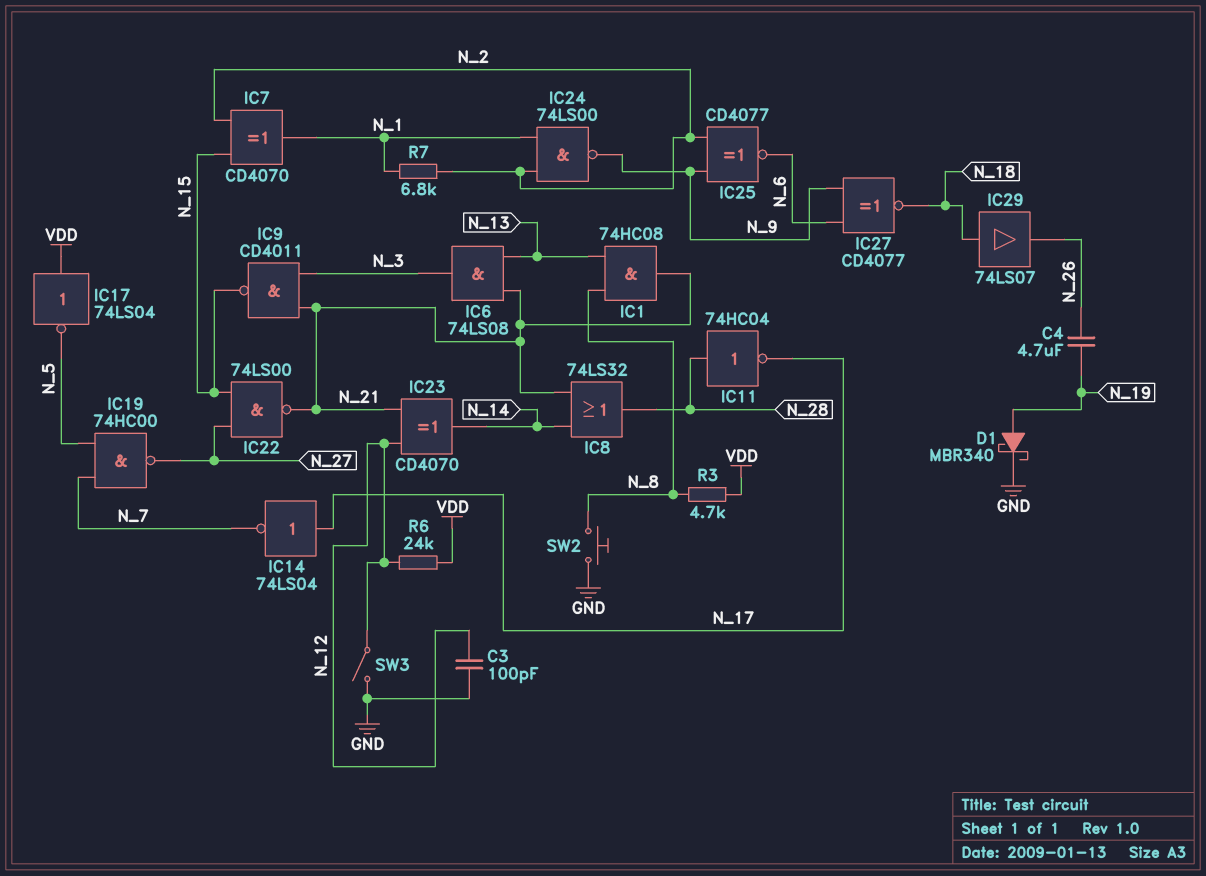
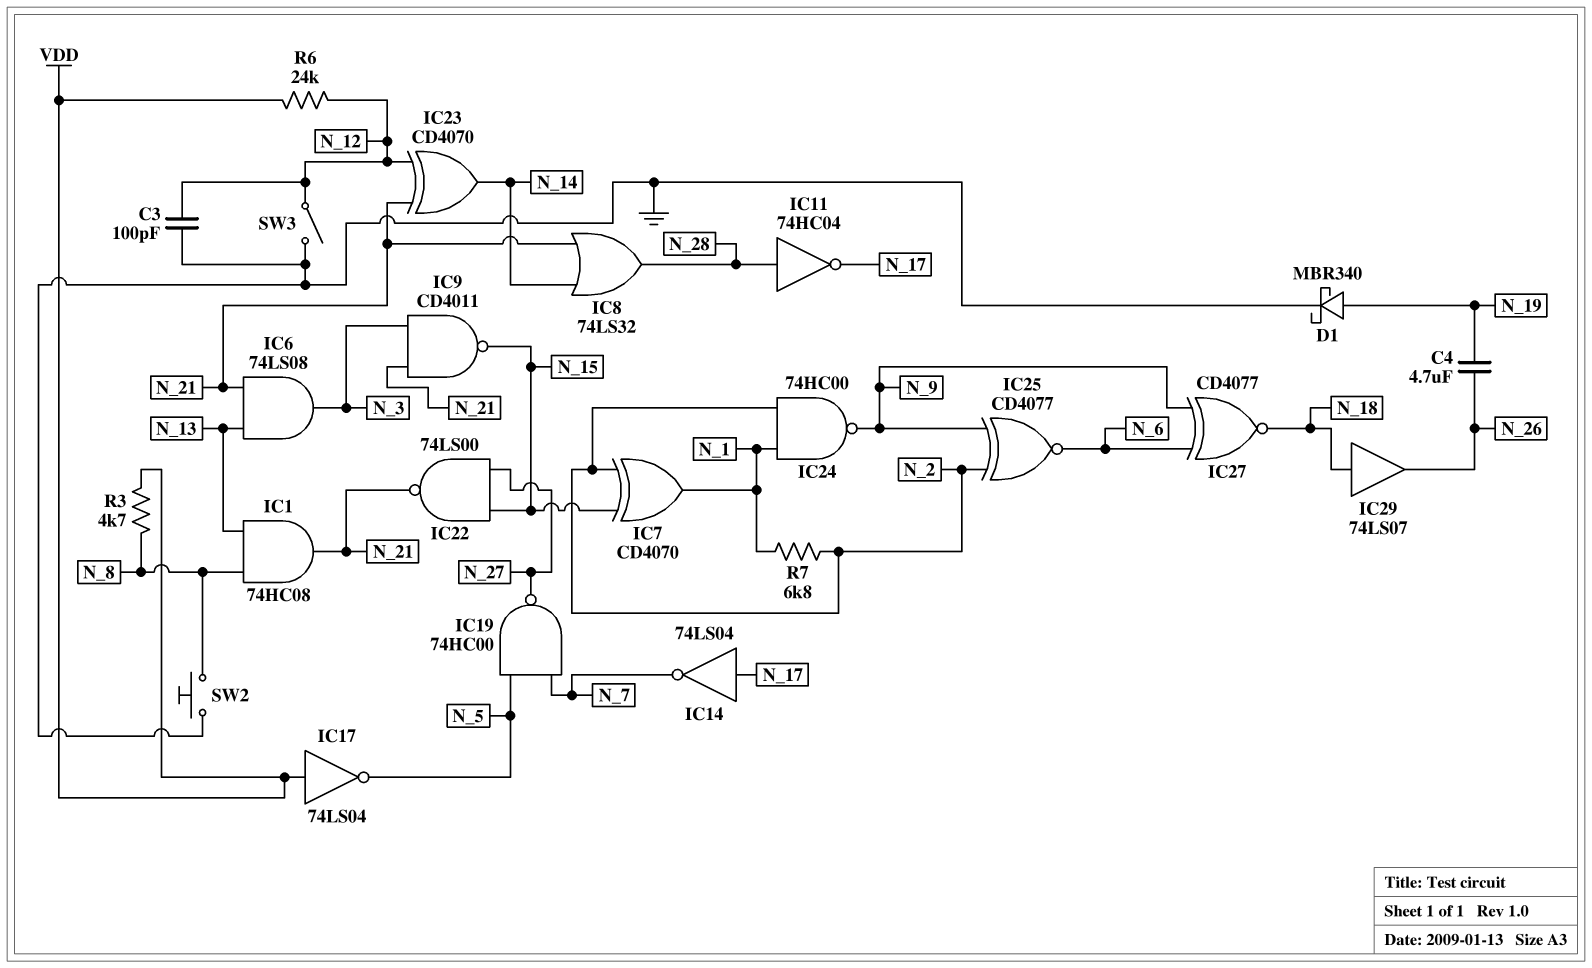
IC24: NAND 74LS00 (in N_1, in N_2, out N_9) -> NAND 74HC00 (in N_1, in N_2, out N_9)

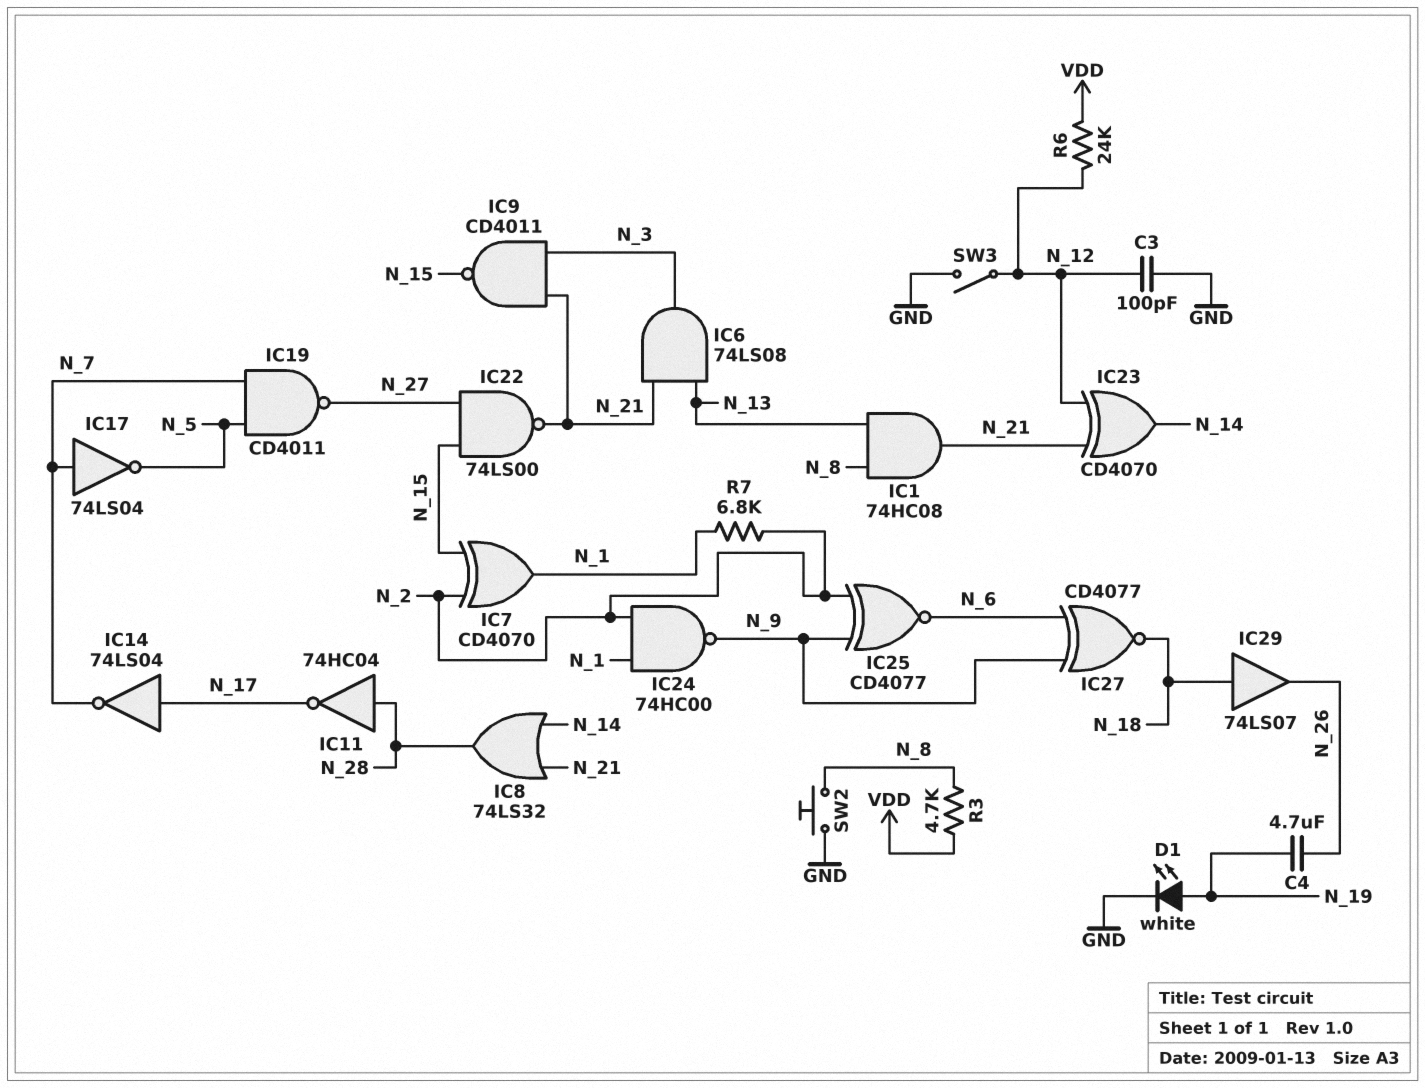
D1: schottky MBR340 (A N_19, K GND) -> LED white (A N_19, K GND)
IC17: NOT 74LS04 (in VDD, out N_5) -> NOT 74LS04 (in N_7, out N_5)
IC19: NAND 74HC00 (in N_5, in N_7, out N_27) -> NAND CD4011 (in N_5, in N_7, out N_27)

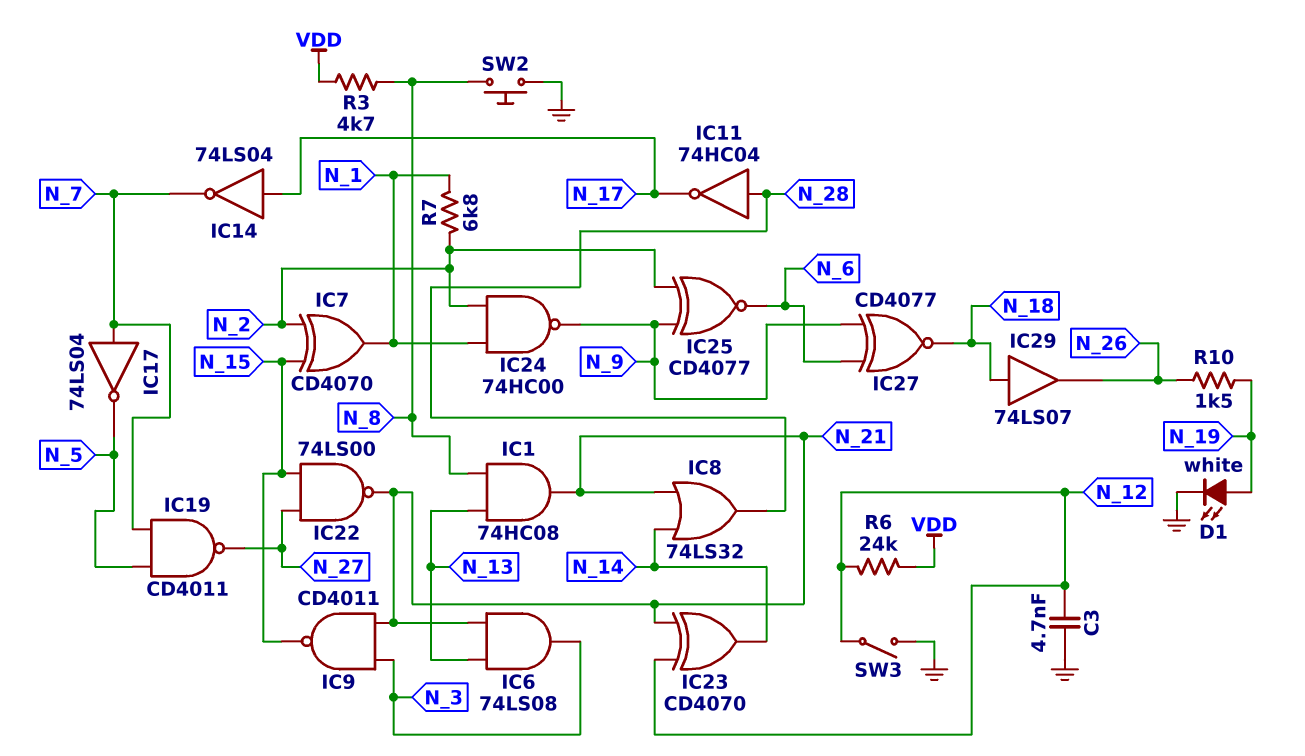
C3: 100pF (GND, N_12) -> 4.7nF (GND, N_12)
C4: 4.7uF (N_19, N_26) -> none
R10: none -> 1.5k (N_19, N_26)

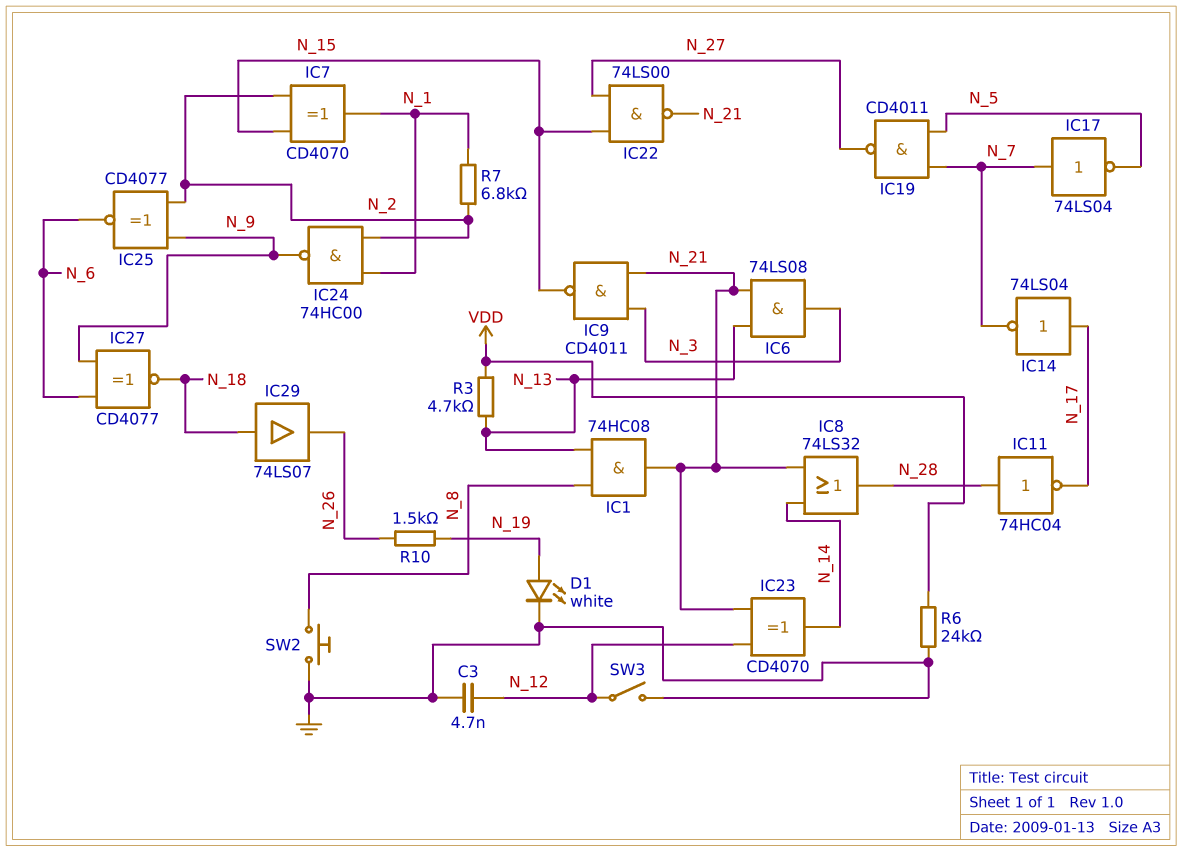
R3: 4.7k (N_8, VDD) -> 4.7k (N_13, VDD)
R6: 24k (N_12, VDD) -> 24k (GND, VDD)

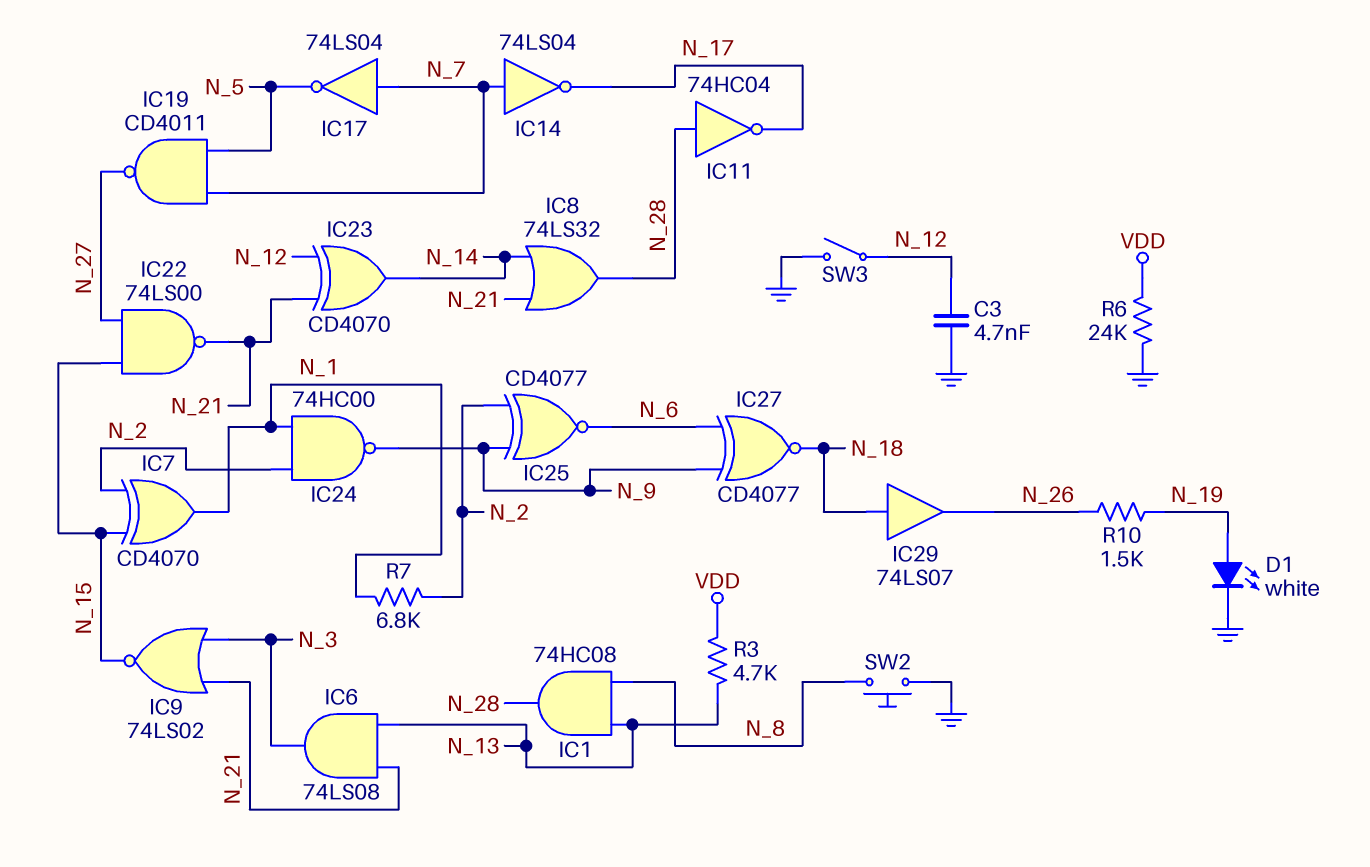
IC1: AND 74HC08 (in N_8, in N_13, out N_21) -> AND 74HC08 (in N_8, in N_13, out N_28)
IC9: NAND CD4011 (in N_3, in N_21, out N_15) -> NOR 74LS02 (in N_3, in N_21, out N_15)
IC14: NOT 74LS04 (in N_17, out N_7) -> NOT 74LS04 (in N_7, out N_17)

